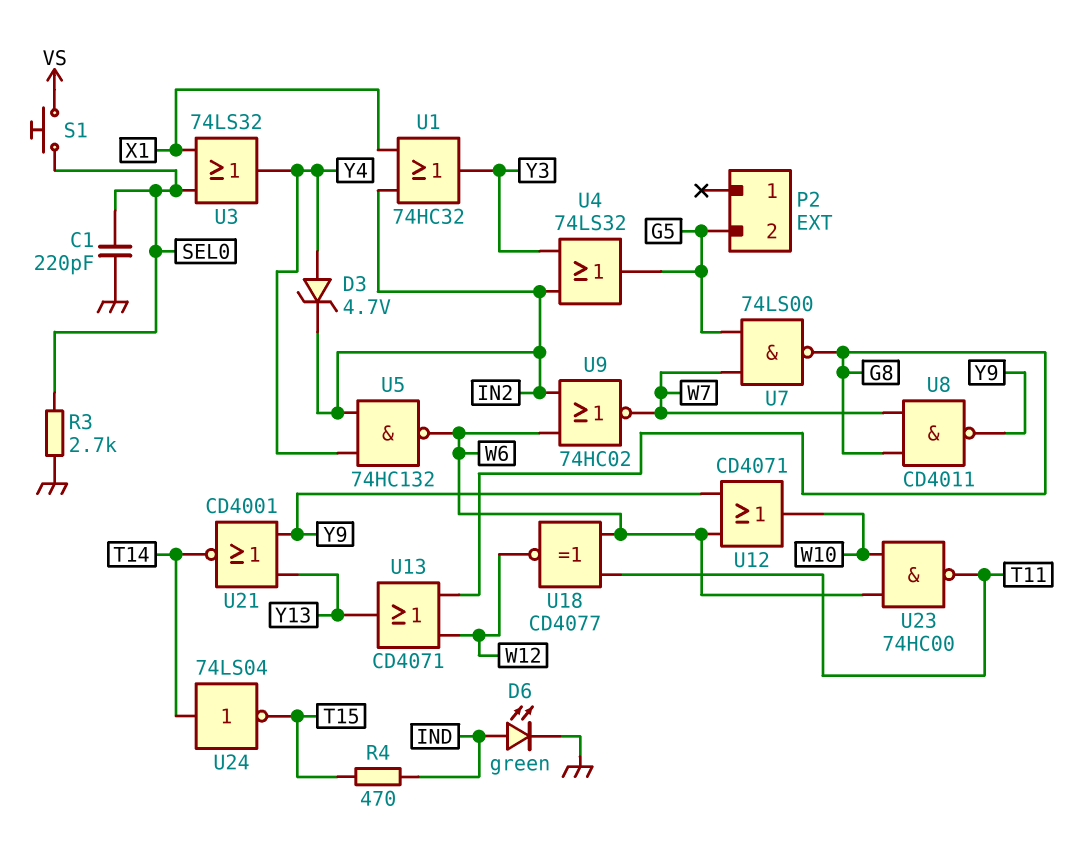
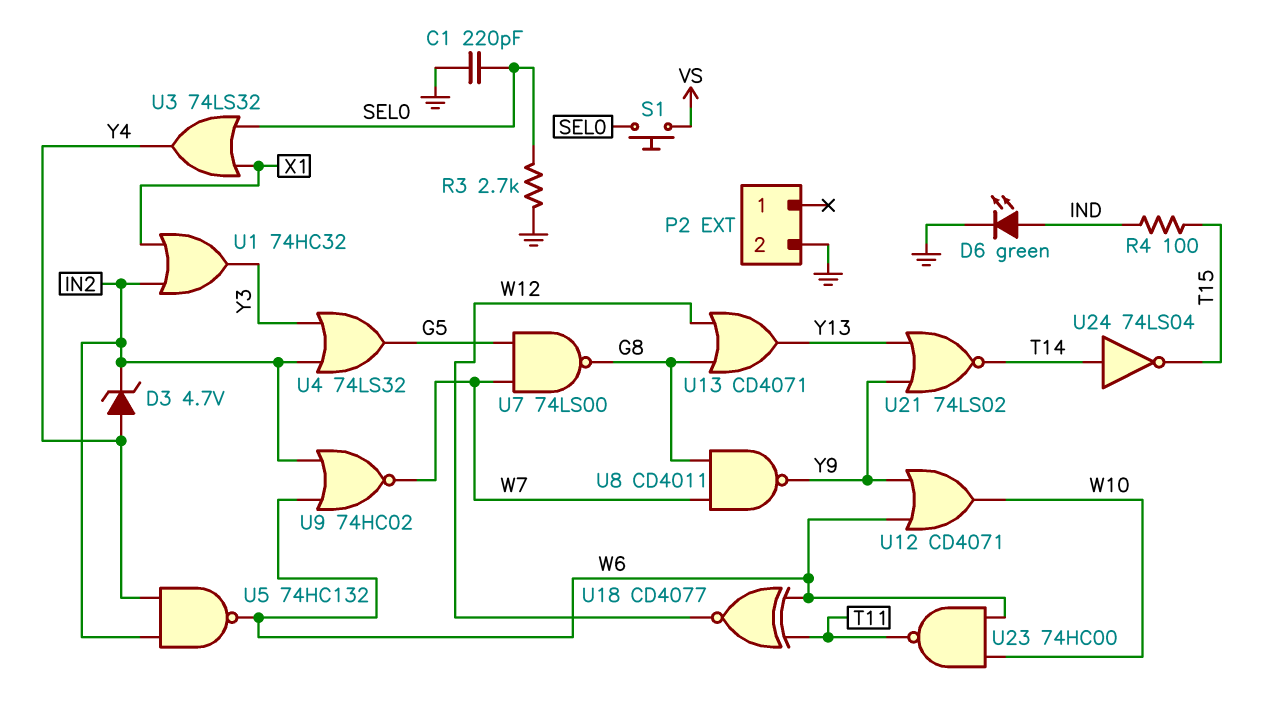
P2 pin 2: G5 -> GND
R4: 470 (IND, T15) -> 100 (IND, T15)
U21: NOR CD4001 (in Y9, in Y13, out T14) -> NOR 74LS02 (in Y9, in Y13, out T14)

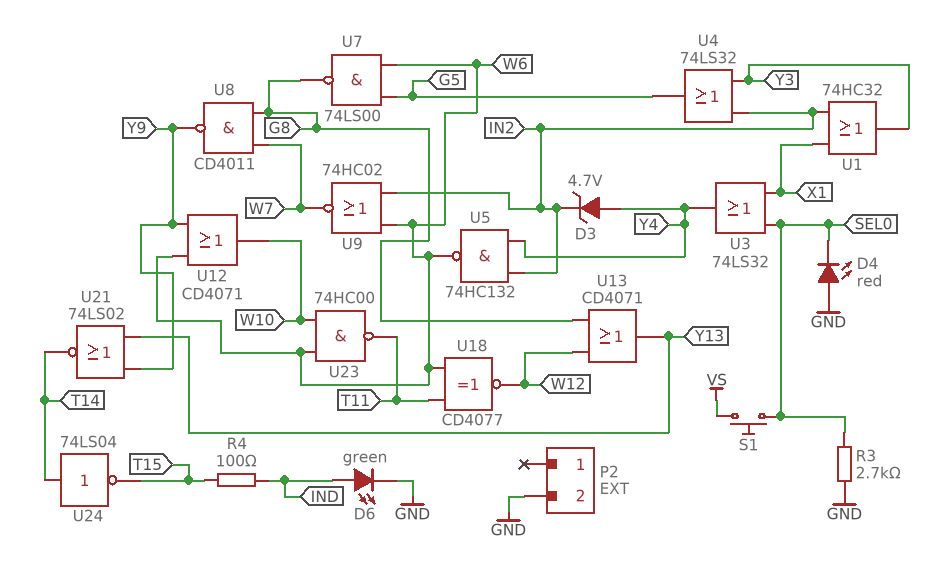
C1: 220pF (GND, SEL0) -> none
D4: none -> LED red (A GND, K SEL0)
U7: NAND 74LS00 (in G5, in W7, out G8) -> NAND 74LS00 (in G5, in W6, out G8)

